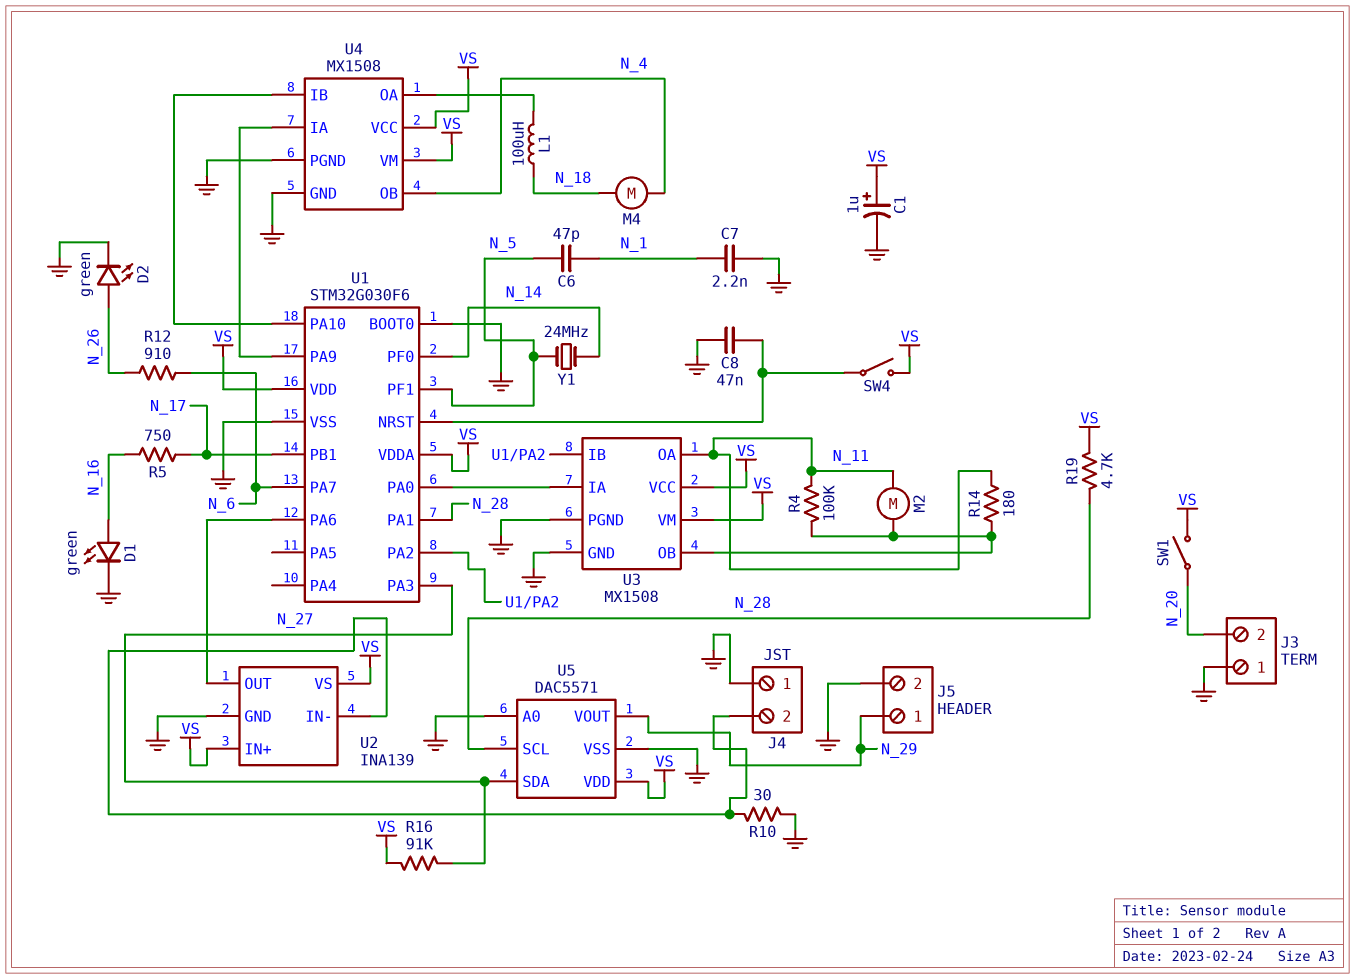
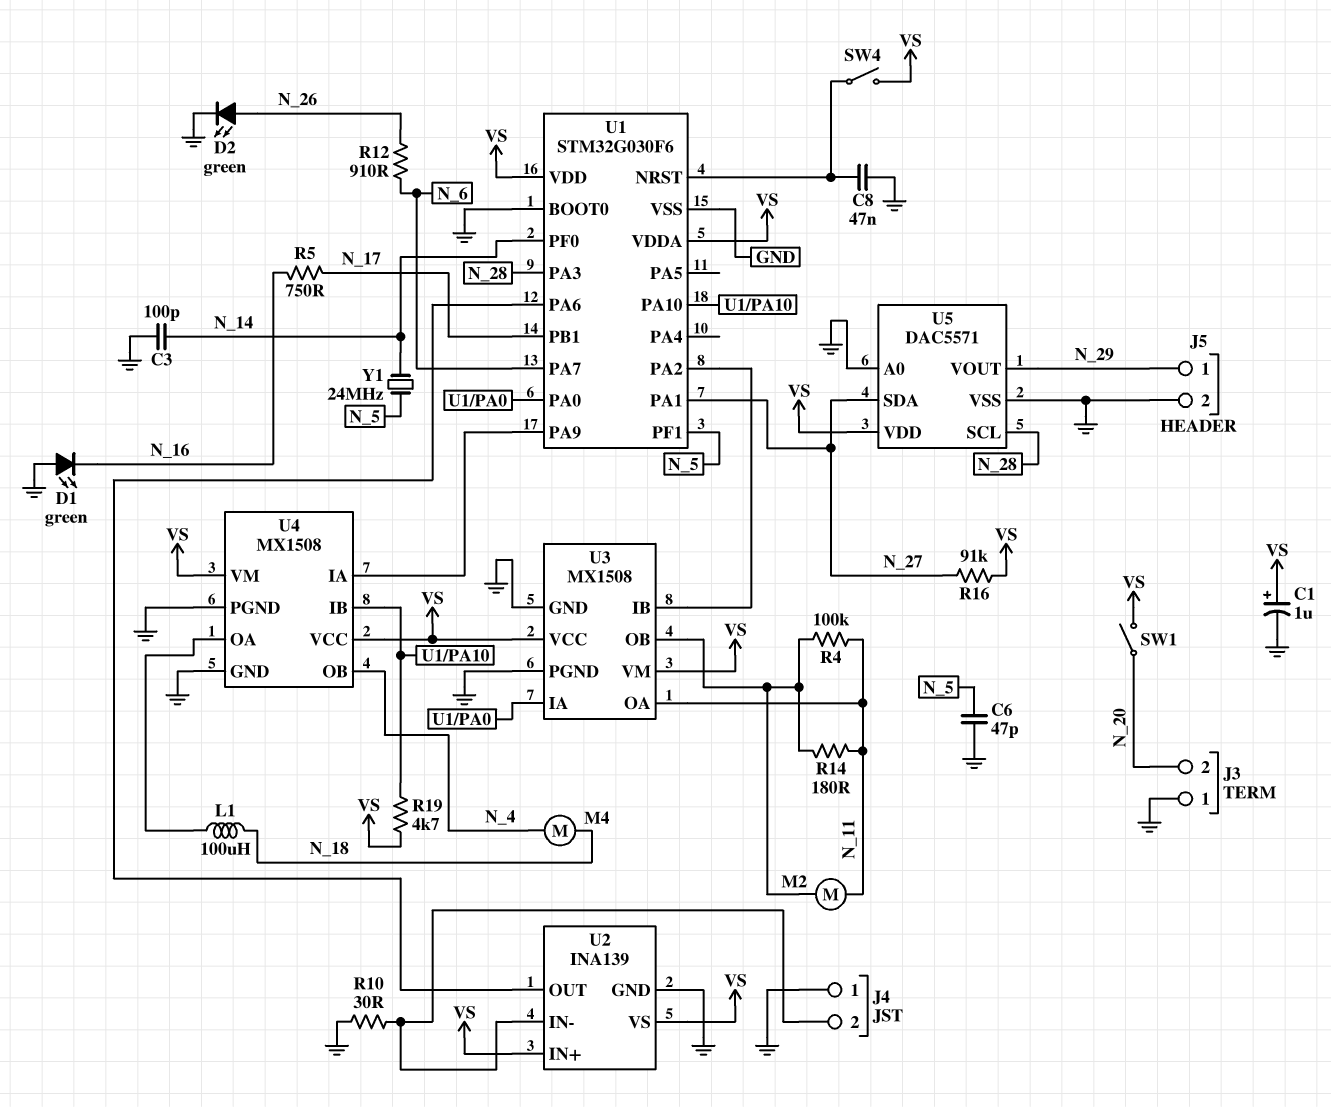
C3: none -> 100pF (GND, N_14)
C6: 47pF (N_1, N_5) -> 47pF (GND, N_5)
C7: 2.2nF (GND, N_1) -> none
D1: LED green (A N_16, K GND) -> LED green (A GND, K N_16)
R19: 4.7k (N_28, VS) -> 4.7k (U1/PA10, VS)
U1 pin PA1: N_28 -> N_27
U1 pin PA3: N_27 -> N_28

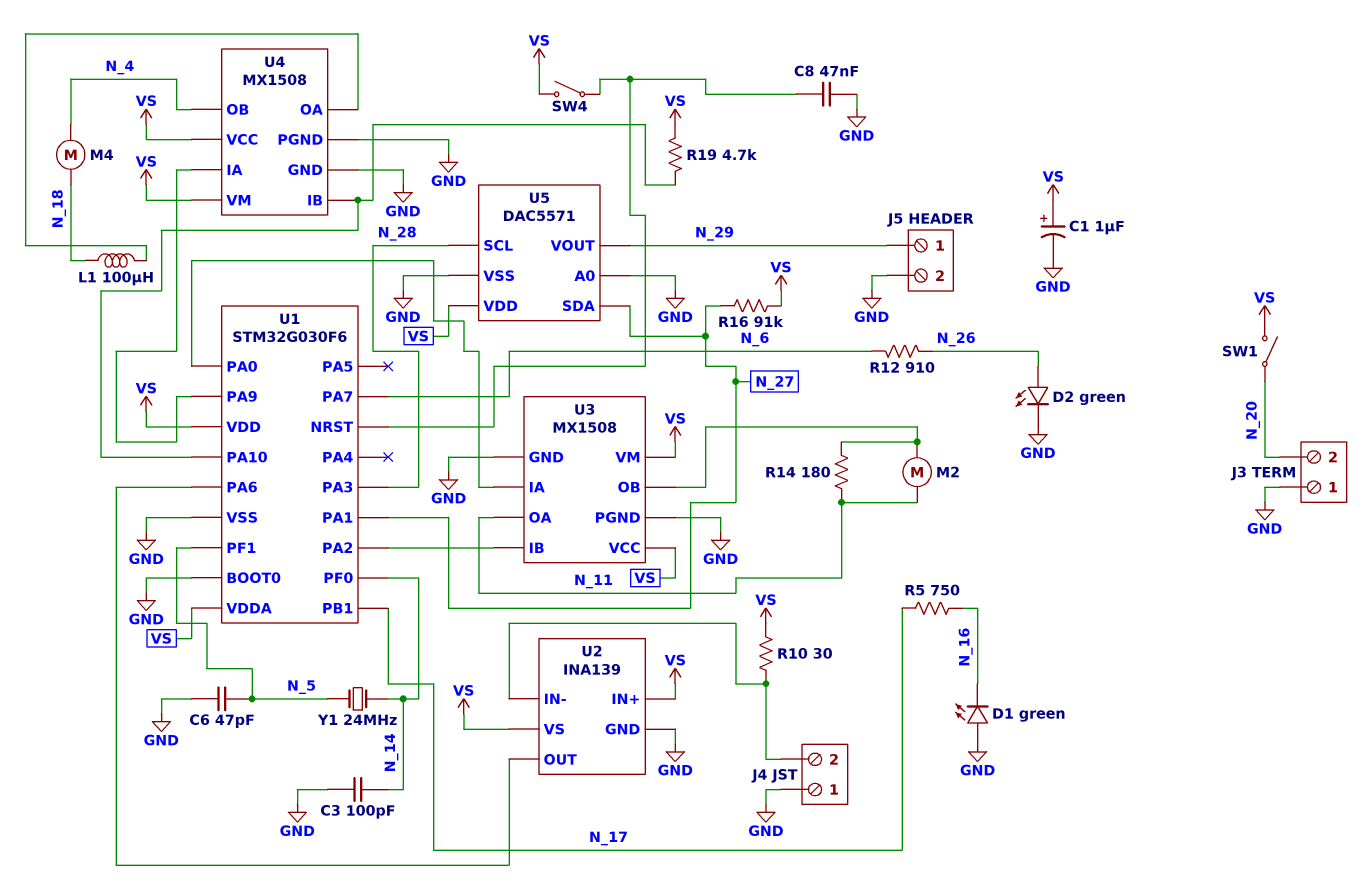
R4: 100k (N_11, U3/OB) -> none
R10: 30 (GND, J4/2) -> 30 (J4/2, VS)

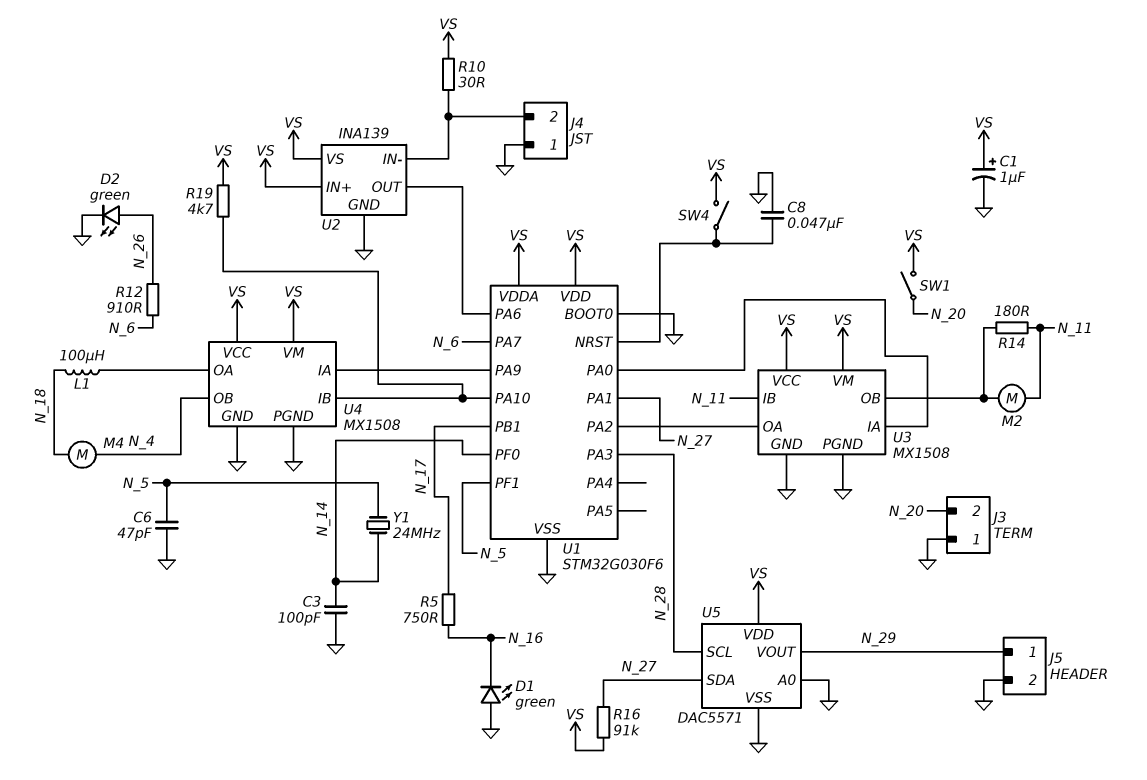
U3 pin IB: U1/PA2 -> N_11
U3 pin OA: N_11 -> U1/PA2

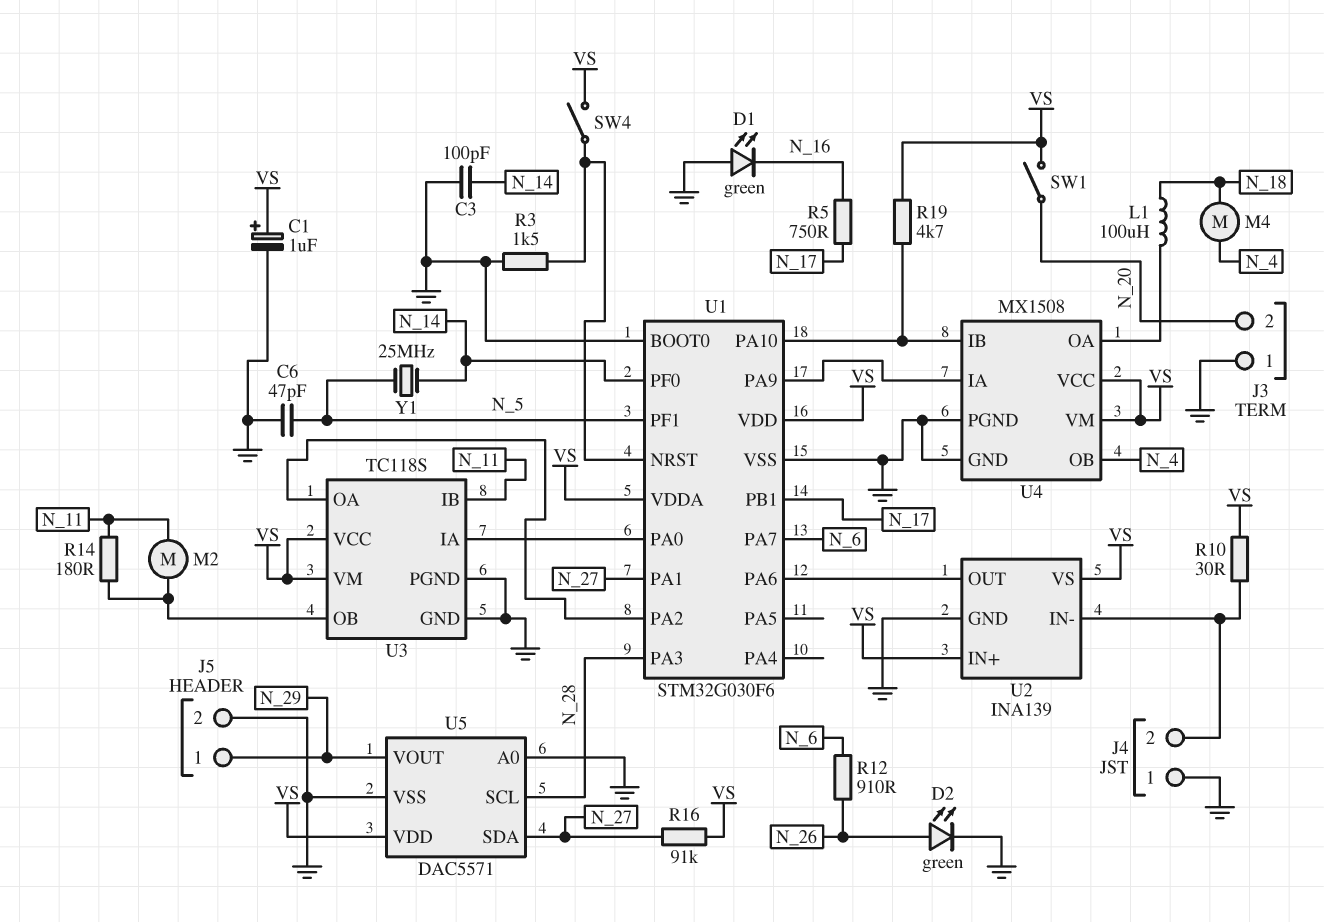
C8: 47nF (GND, U1/NRST) -> none
R3: none -> 1.5k (GND, U1/NRST)
U3: MX1508 -> TC118S
Y1: 24MHz (N_5, N_14) -> 25MHz (N_5, N_14)

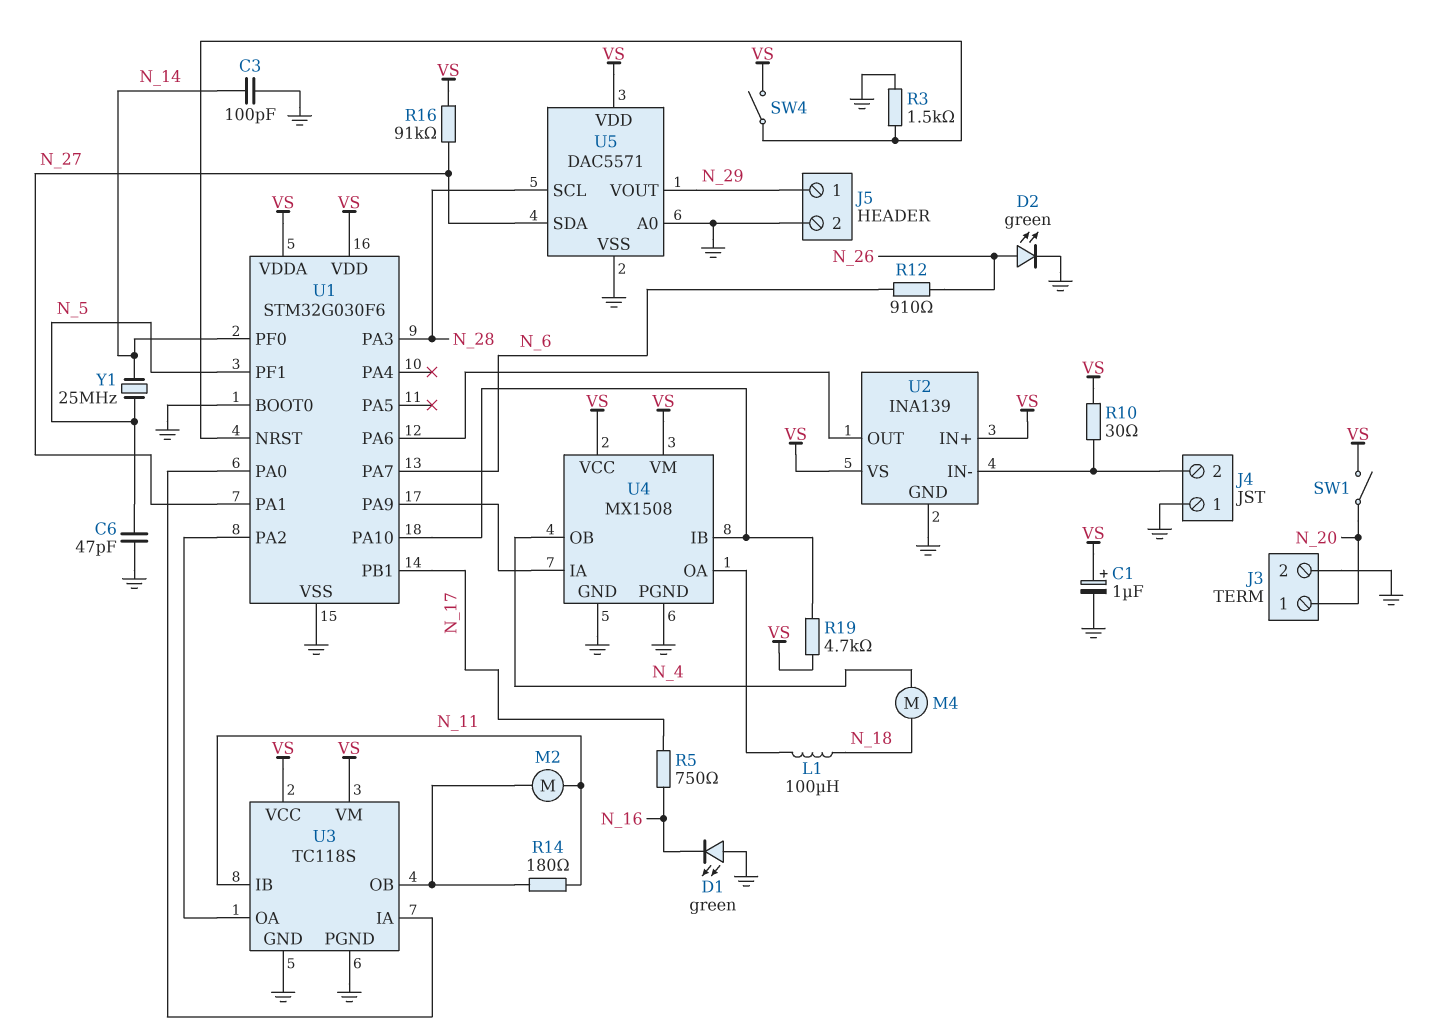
J3 pin 1: GND -> N_20
J3 pin 2: N_20 -> GND

